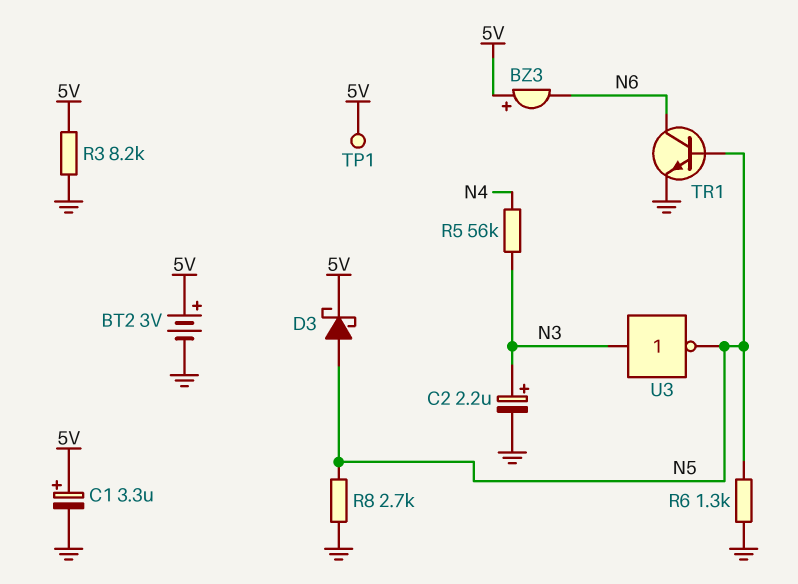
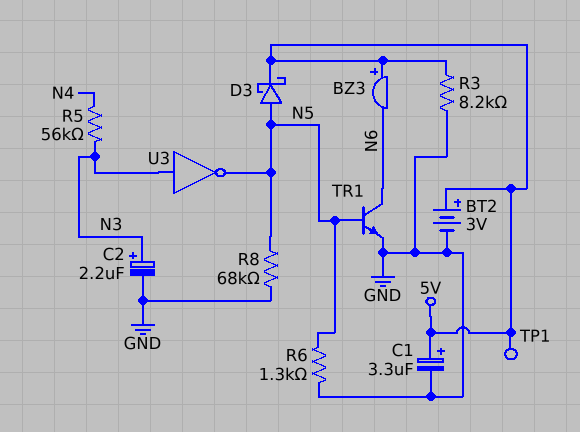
R8: 2.7k (GND, N5) -> 68k (GND, N5)

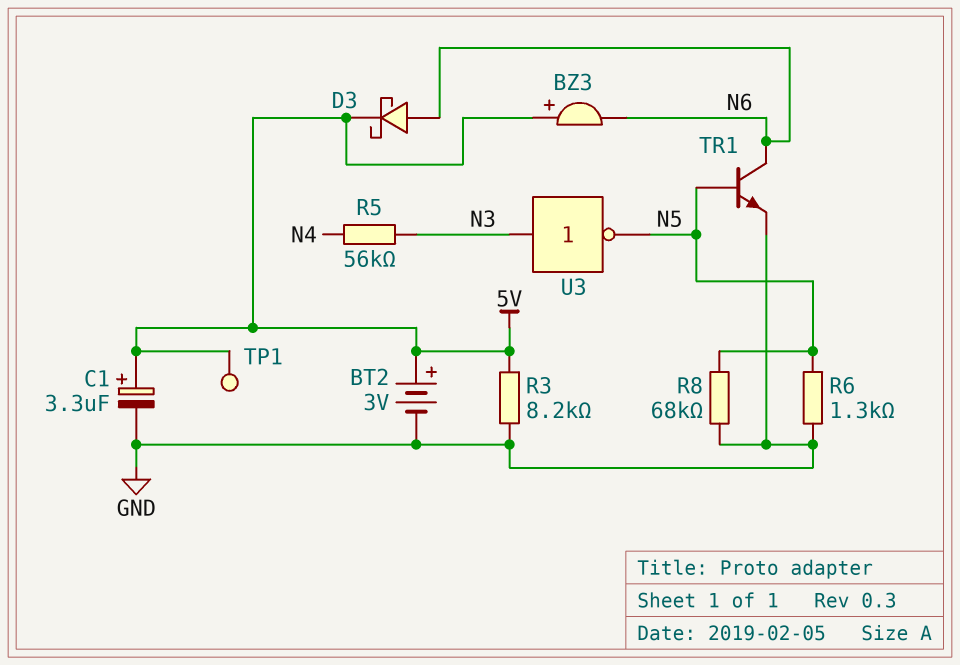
C2: 2.2uF (plus N3, minus GND) -> none
D3: schottky (A N5, K 5V) -> schottky (A N6, K 5V)

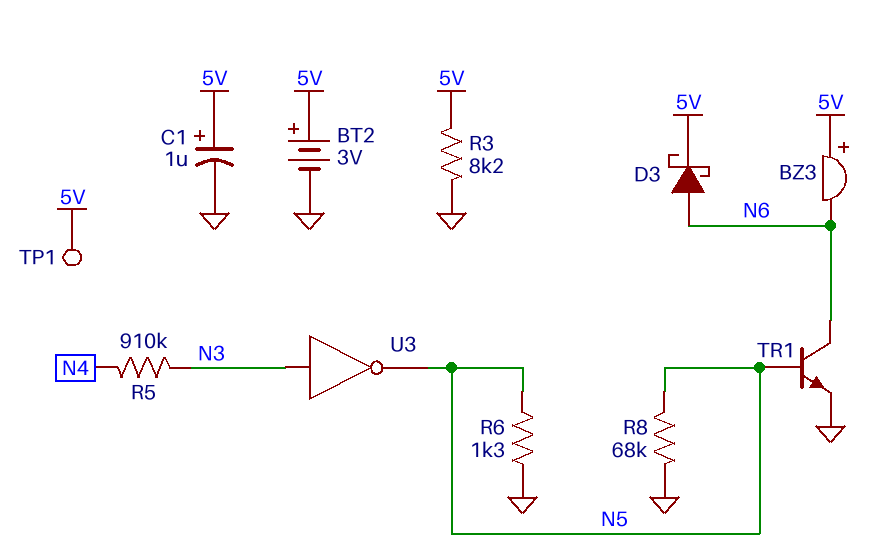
C1: 3.3uF (plus 5V, minus GND) -> 1uF (plus 5V, minus GND)
R5: 56k (N3, N4) -> 910k (N3, N4)

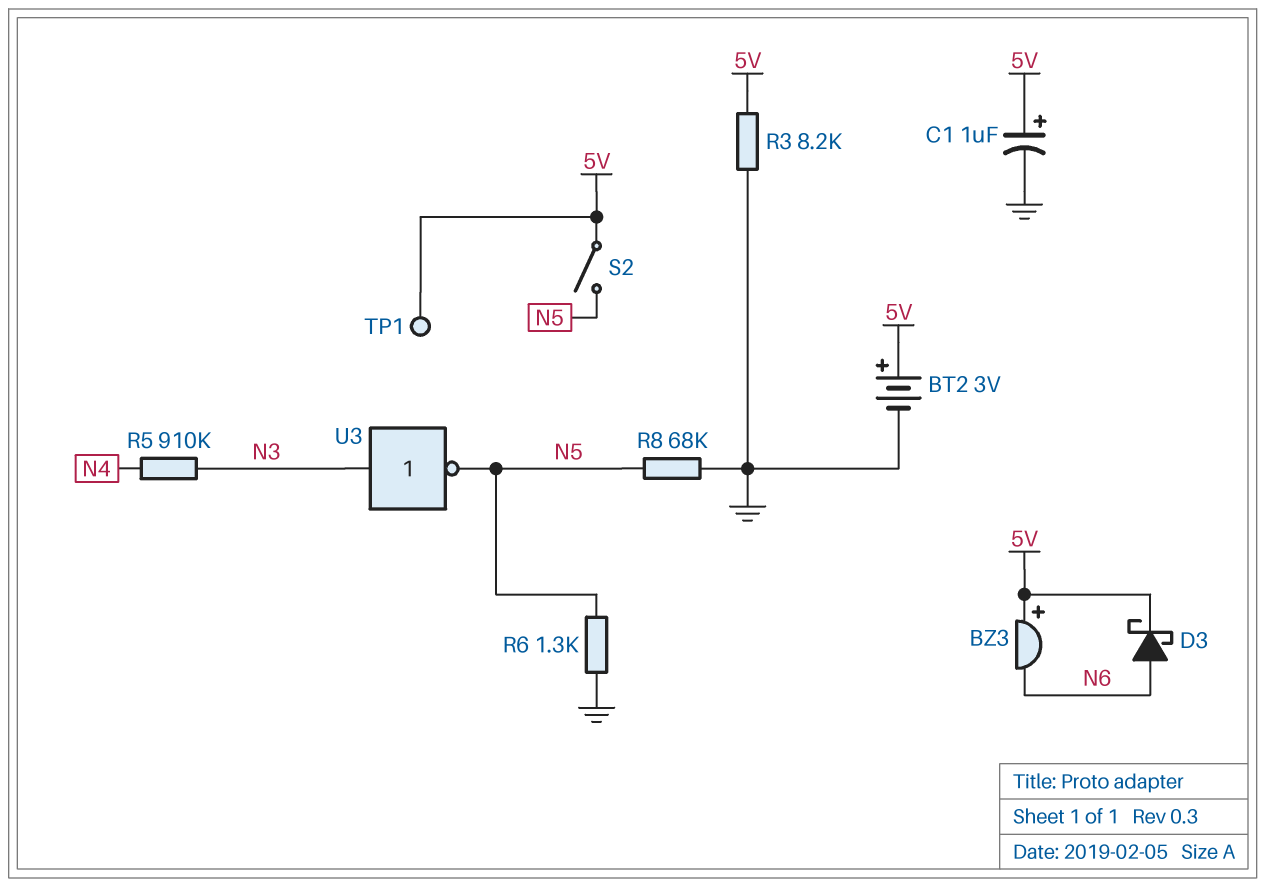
S2: none -> switch (5V, N5)
TR1: NPN (B N5, C N6, E GND) -> none

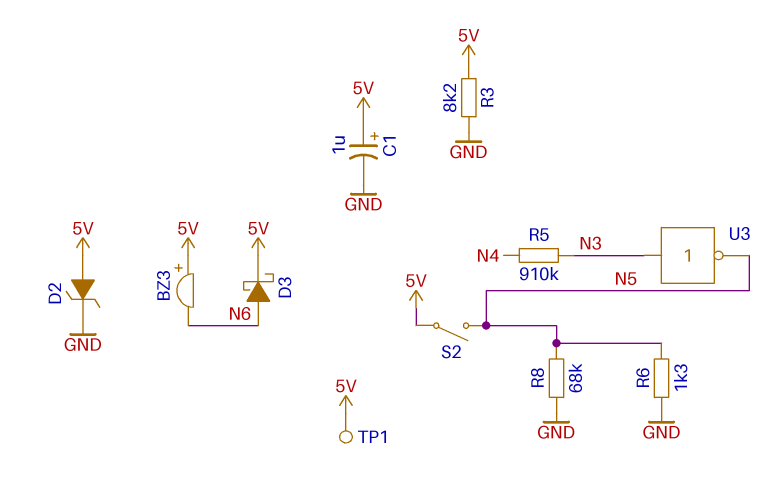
BT2: 3V (plus 5V, minus GND) -> none
D2: none -> zener (A 5V, K GND)

